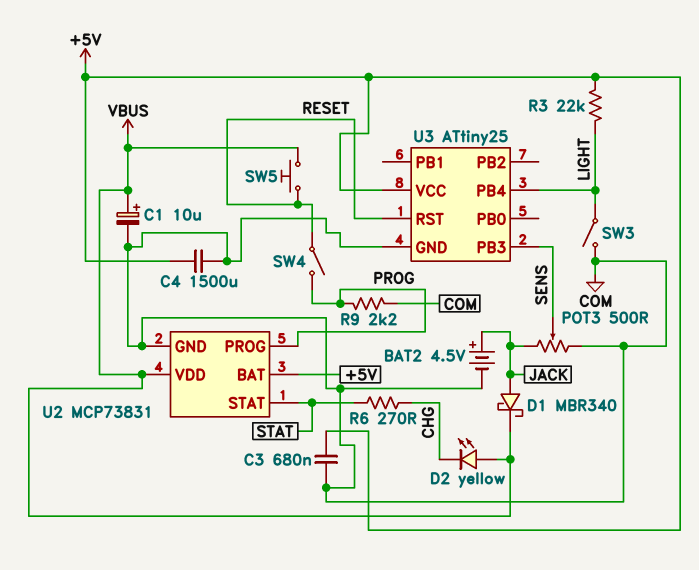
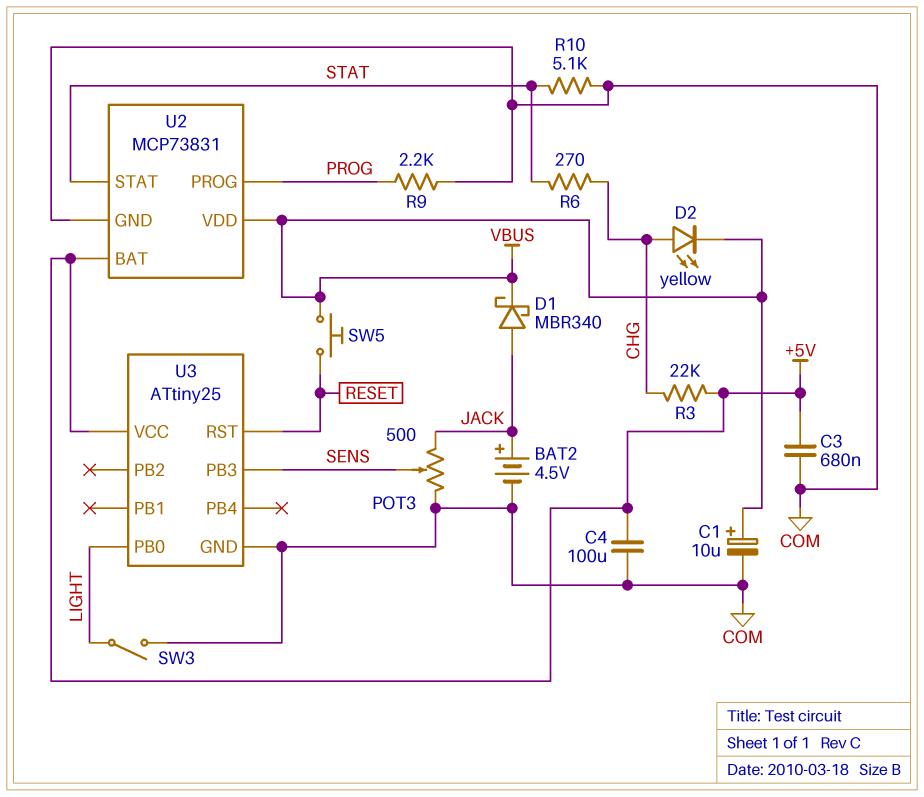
C4: 1500uF (+5V, COM) -> 100uF (+5V, COM)
D2: LED yellow (A VBUS, K CHG) -> LED yellow (A CHG, K VBUS)
R3: 22k (+5V, LIGHT) -> 22k (+5V, CHG)
R10: none -> 5.1k (COM, STAT)
SW4: switch (PROG, RESET) -> none
U3 pin PB0: none -> LIGHT
U3 pin PB4: LIGHT -> none

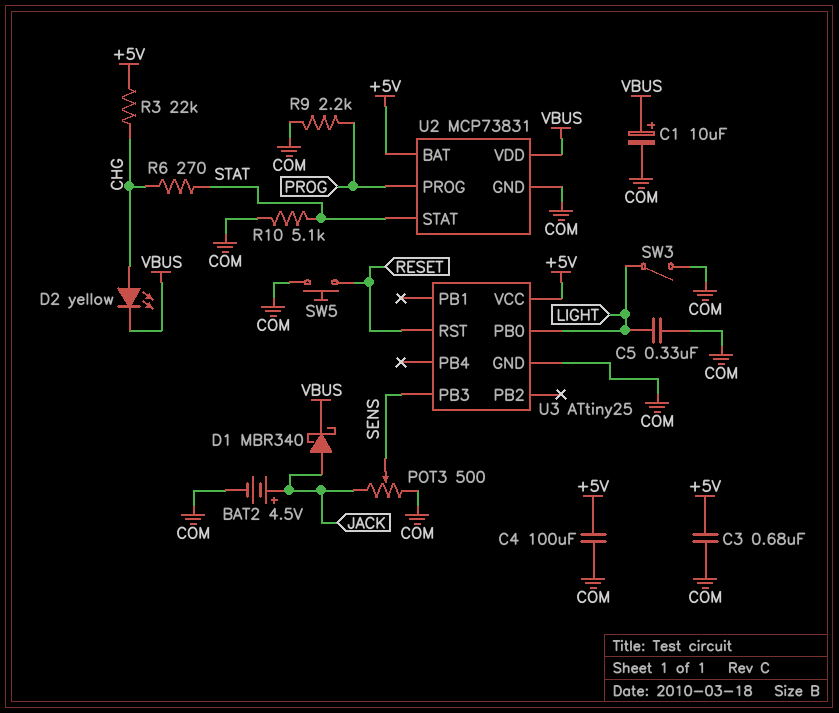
C5: none -> 330nF (COM, LIGHT)
SW5: button (RESET, VBUS) -> button (COM, RESET)

